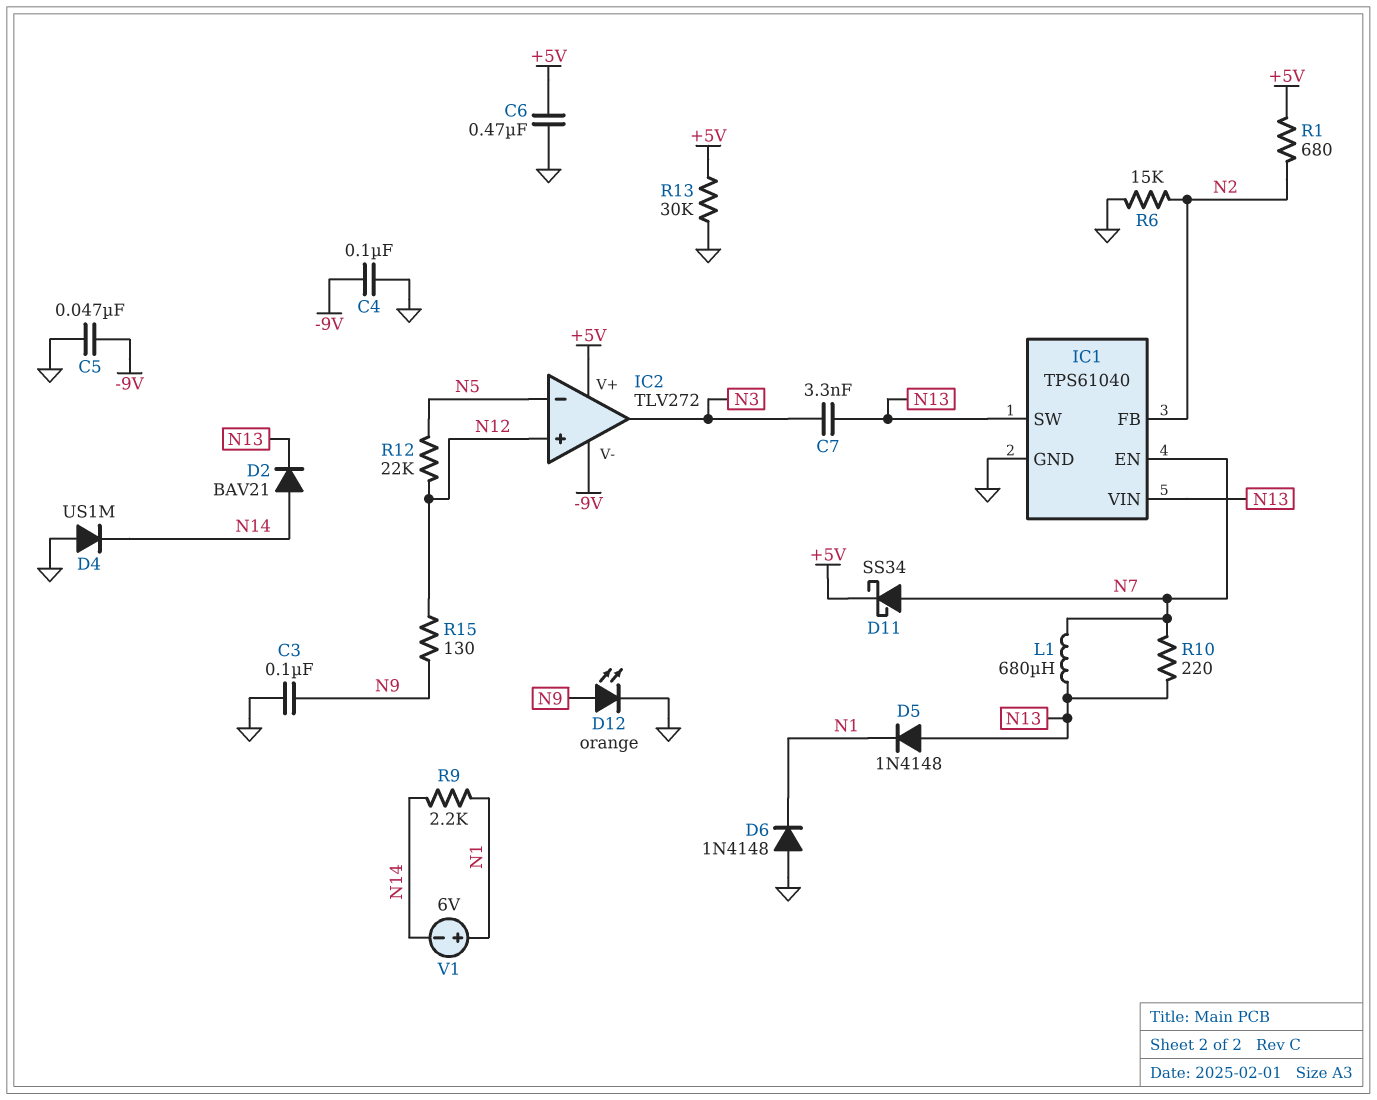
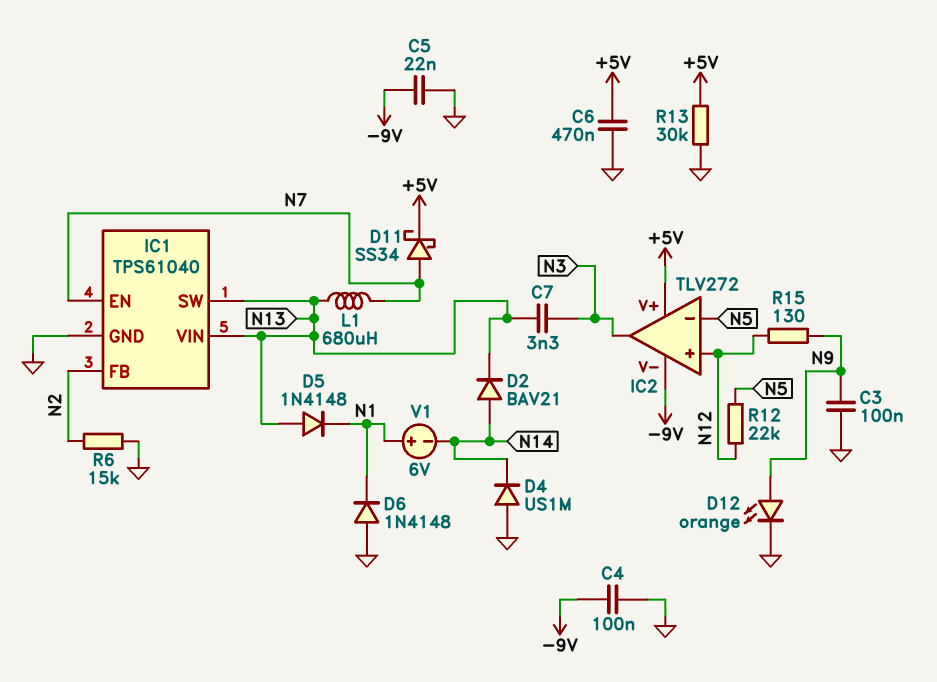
C5: 47nF (-9V, GND) -> 22nF (-9V, GND)
R1: 680 (+5V, N2) -> none
R9: 2.2k (N1, N14) -> none
R10: 220 (N7, N13) -> none

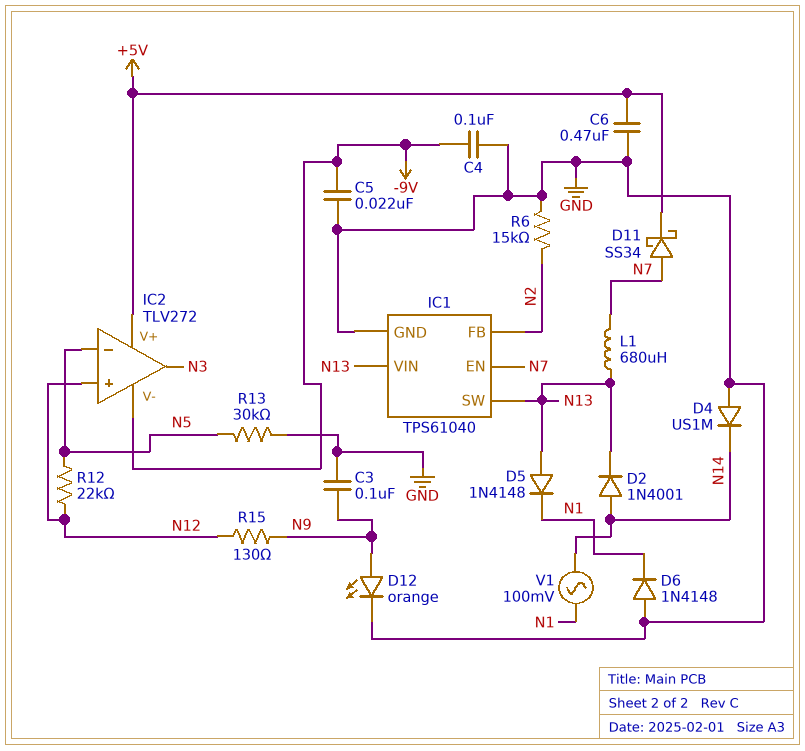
C7: 3.3nF (N3, N13) -> none
D2: diode BAV21 (A N14, K N13) -> diode 1N4001 (A N14, K N13)
R13: 30k (+5V, GND) -> 30k (GND, N5)
V1: 6V (plus N1, minus N14) -> AC 100mV (N1, N14)

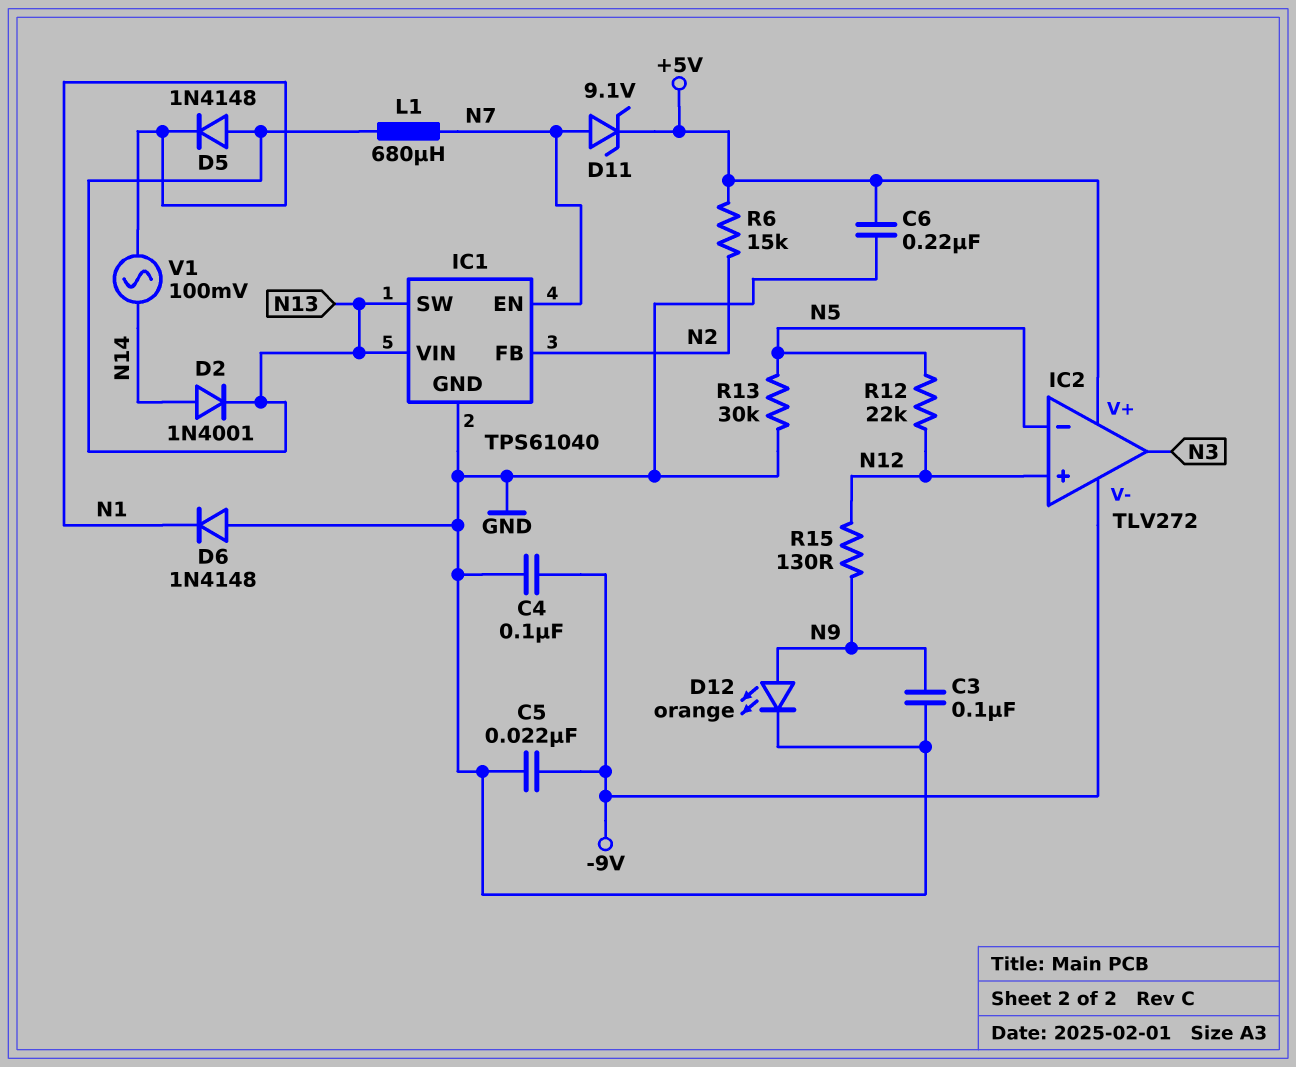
C6: 470nF (+5V, GND) -> 220nF (+5V, GND)
D4: diode US1M (A GND, K N14) -> none
D11: schottky SS34 (A N7, K +5V) -> zener 9.1V (A N7, K +5V)
R6: 15k (GND, N2) -> 15k (+5V, N2)

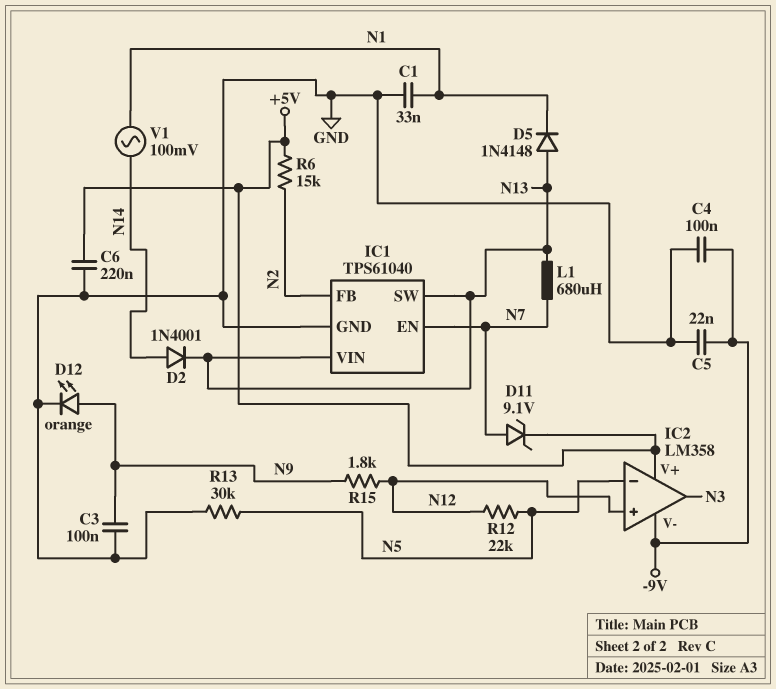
C1: none -> 33nF (GND, N1)
D6: diode 1N4148 (A GND, K N1) -> none
IC2: TLV272 -> LM358
R15: 130 (N9, N12) -> 1.8k (N9, N12)

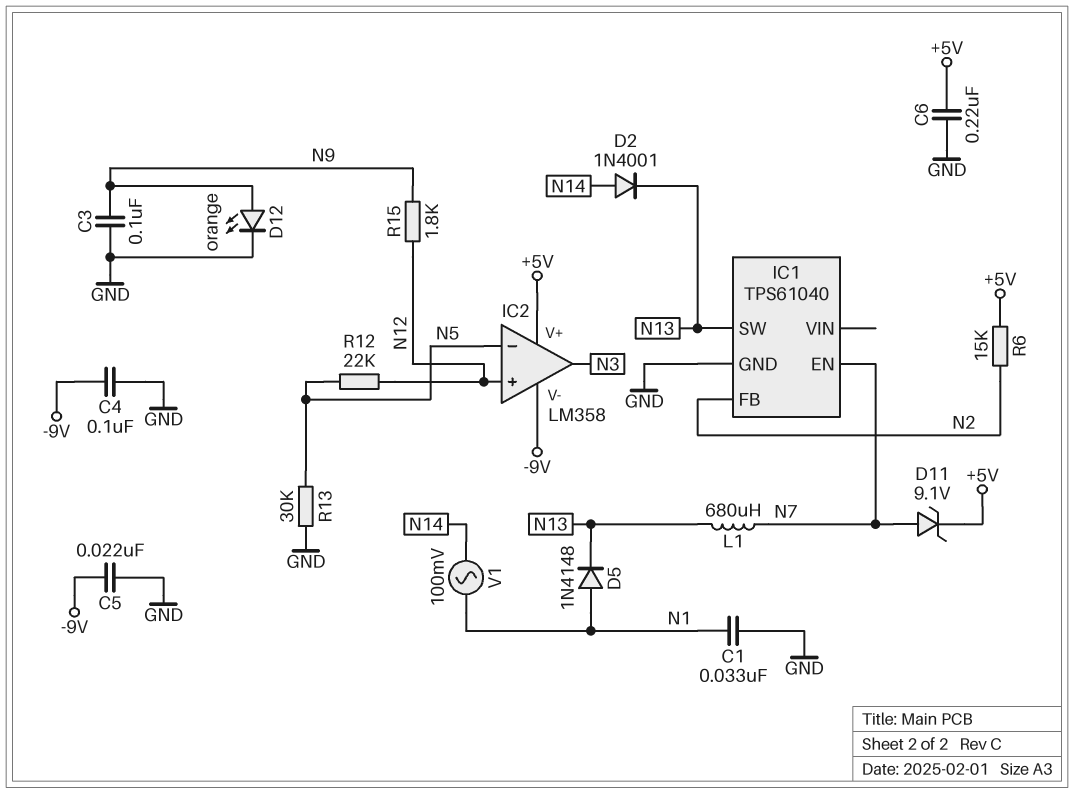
D5: diode 1N4148 (A N13, K N1) -> diode 1N4148 (A N1, K N13)
IC1 pin VIN: N13 -> none

